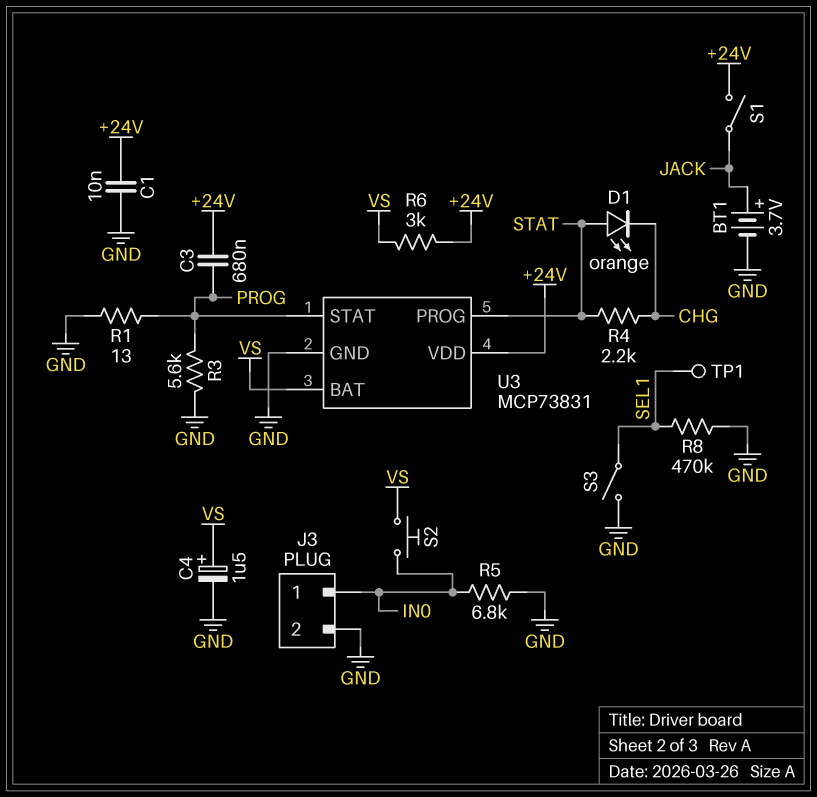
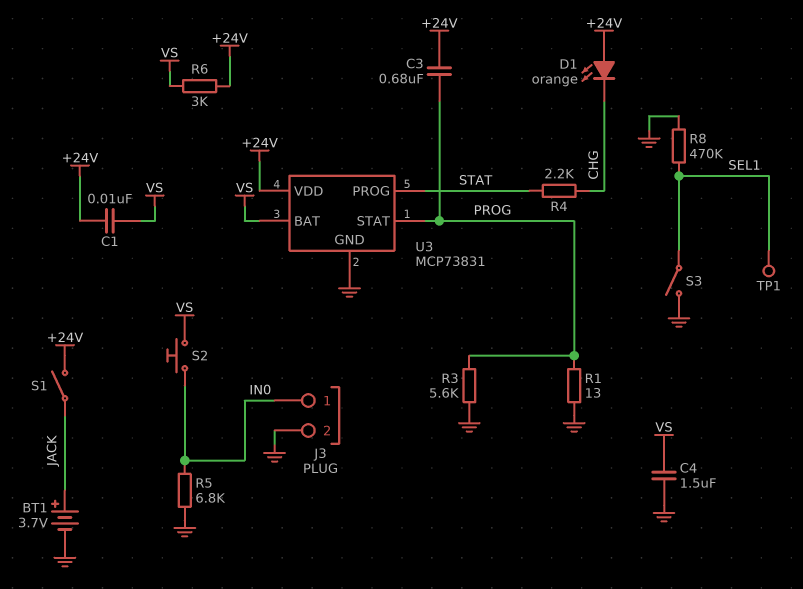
C1: 10nF (+24V, GND) -> 10nF (+24V, VS)
C4: 1.5uF (plus VS, minus GND) -> 1.5uF (GND, VS)
D1: LED orange (A STAT, K CHG) -> LED orange (A +24V, K CHG)

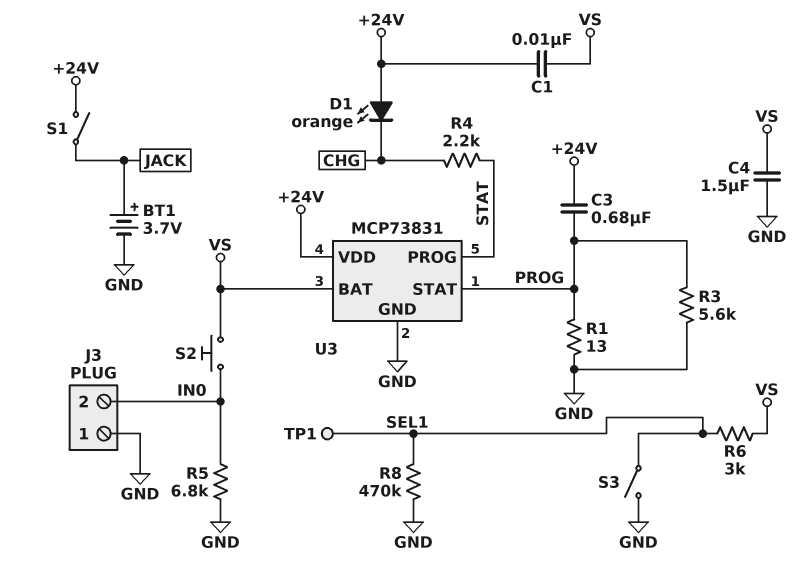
J3 pin 1: IN0 -> GND
J3 pin 2: GND -> IN0
R6: 3k (+24V, VS) -> 3k (SEL1, VS)

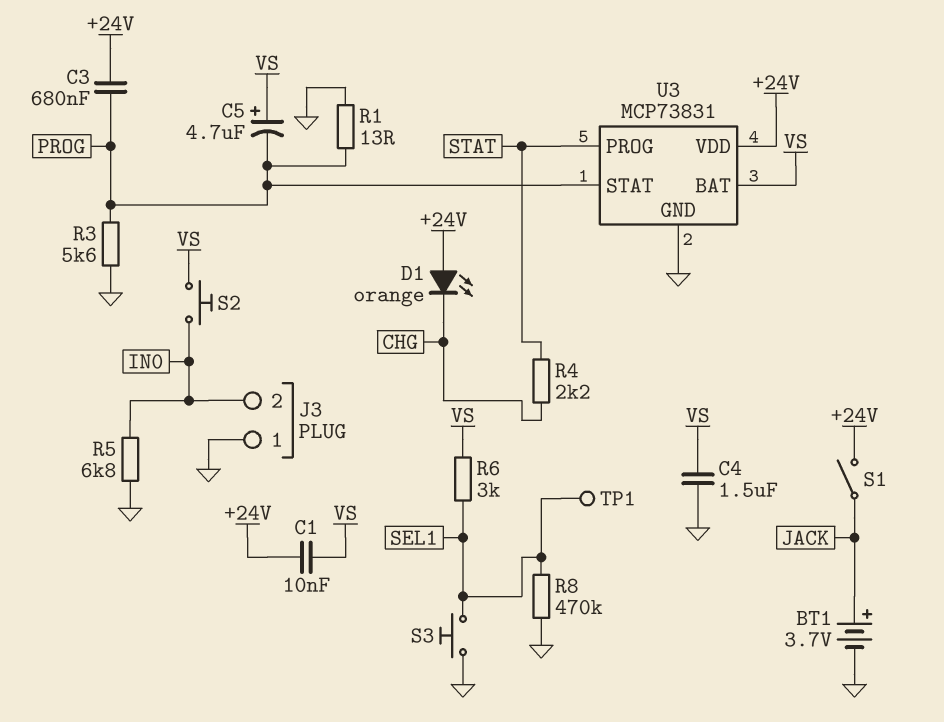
C5: none -> 4.7uF (plus VS, minus PROG)
S3: switch (GND, SEL1) -> button (GND, SEL1)

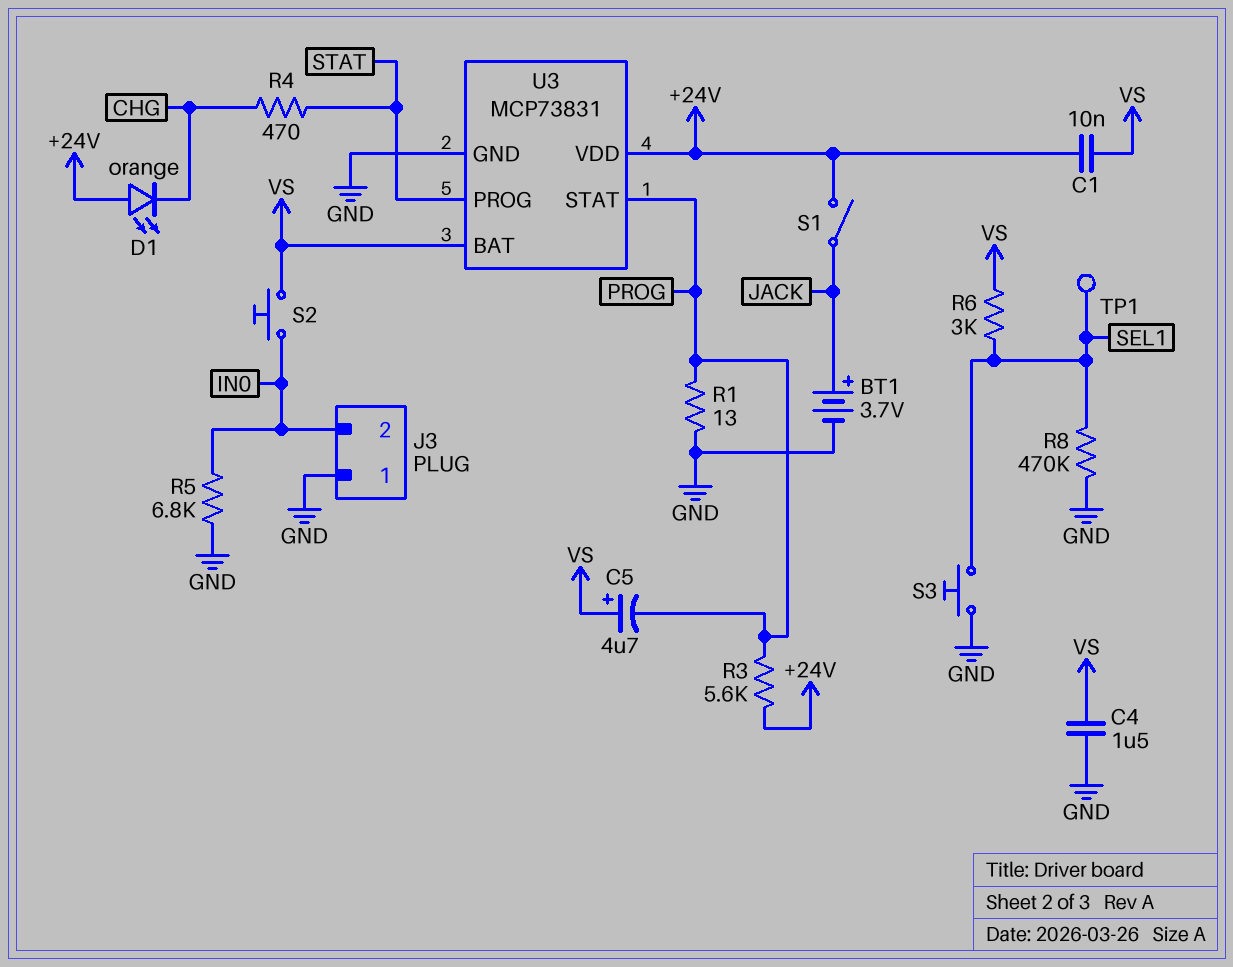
C3: 680nF (+24V, PROG) -> none
R3: 5.6k (GND, PROG) -> 5.6k (+24V, PROG)
R4: 2.2k (CHG, STAT) -> 470 (CHG, STAT)

